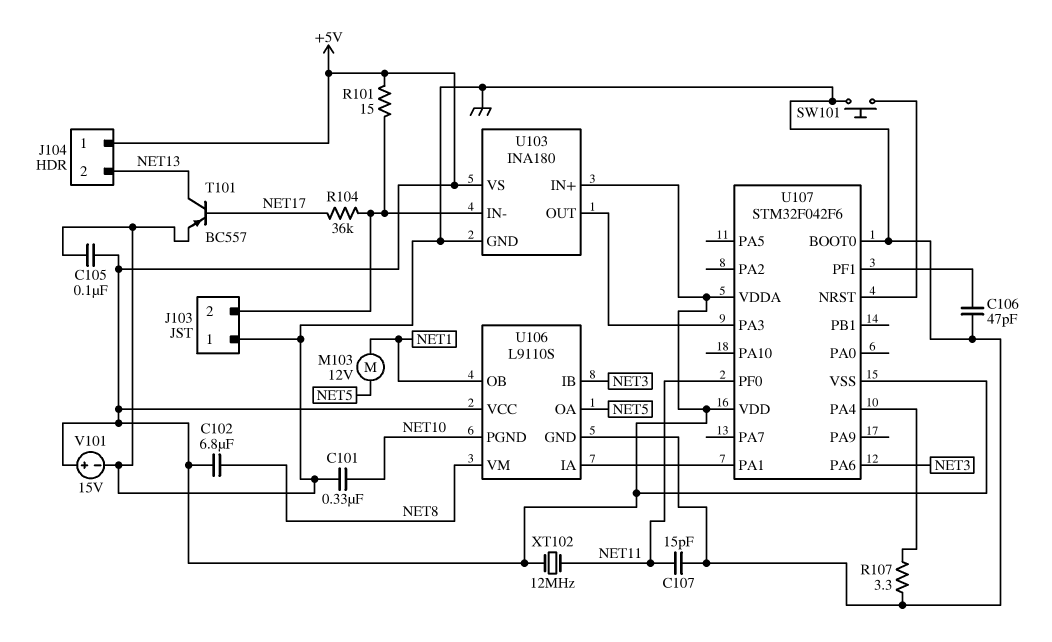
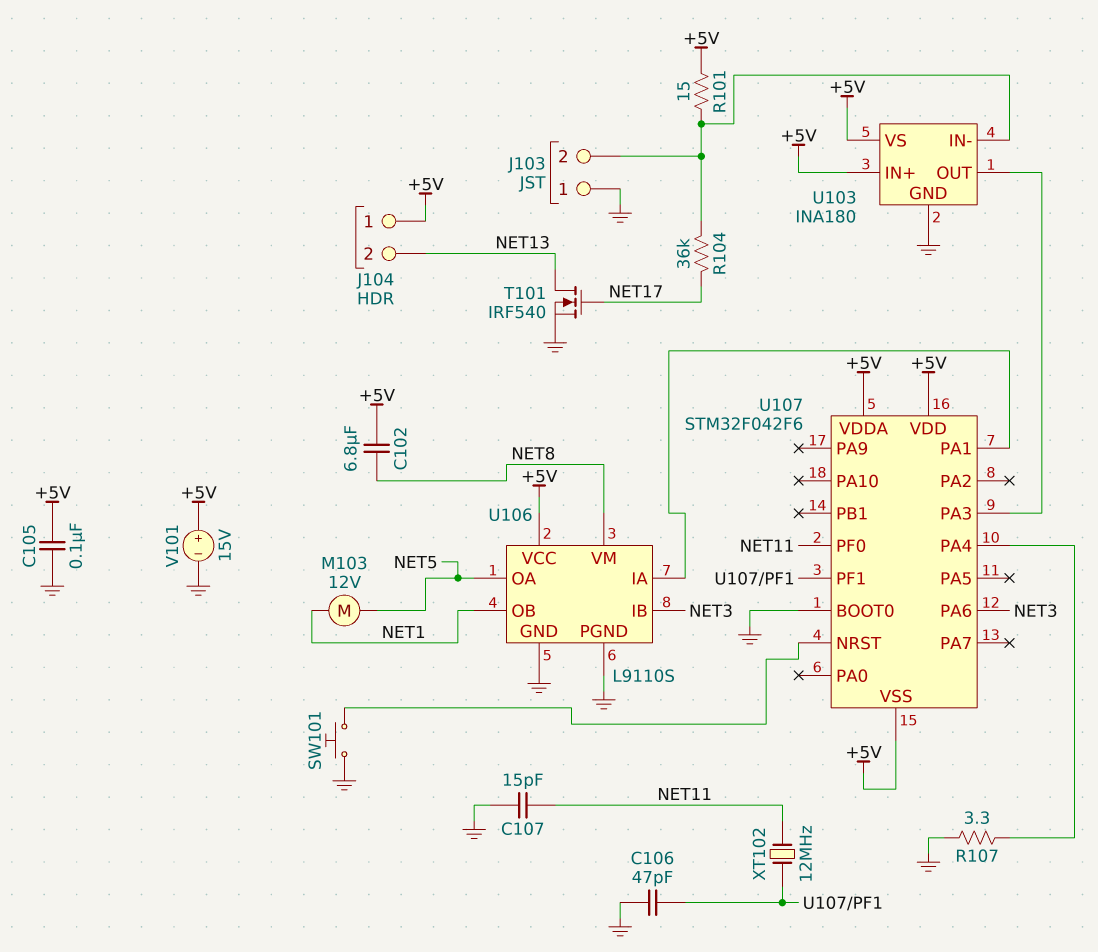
C101: 330nF (GND, NET10) -> none
T101: PNP BC557 (B NET17, C NET13, E GND) -> NMOS IRF540 (G NET17, D NET13, S GND)
U106 pin PGND: NET10 -> GND
XT102: 12MHz (+5V, NET11) -> 12MHz (NET11, U107/PF1)

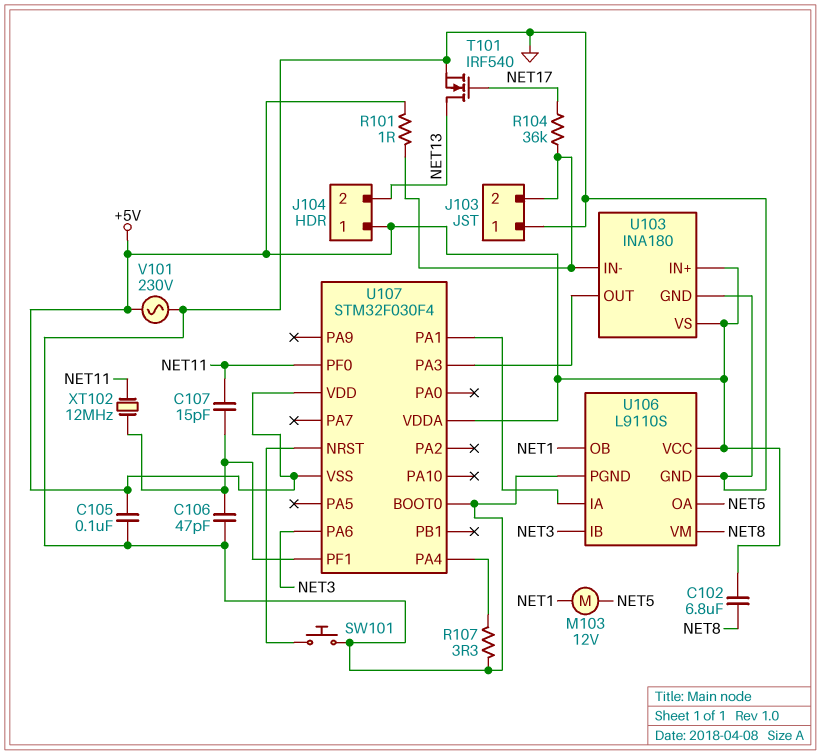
C107: 15pF (GND, NET11) -> 15pF (NET11, U107/PF1)
R101: 15 (+5V, J103/2) -> 1 (+5V, J103/2)
U107: STM32F042F6 -> STM32F030F4
V101: 15V (plus +5V, minus GND) -> AC 230V (+5V, GND)

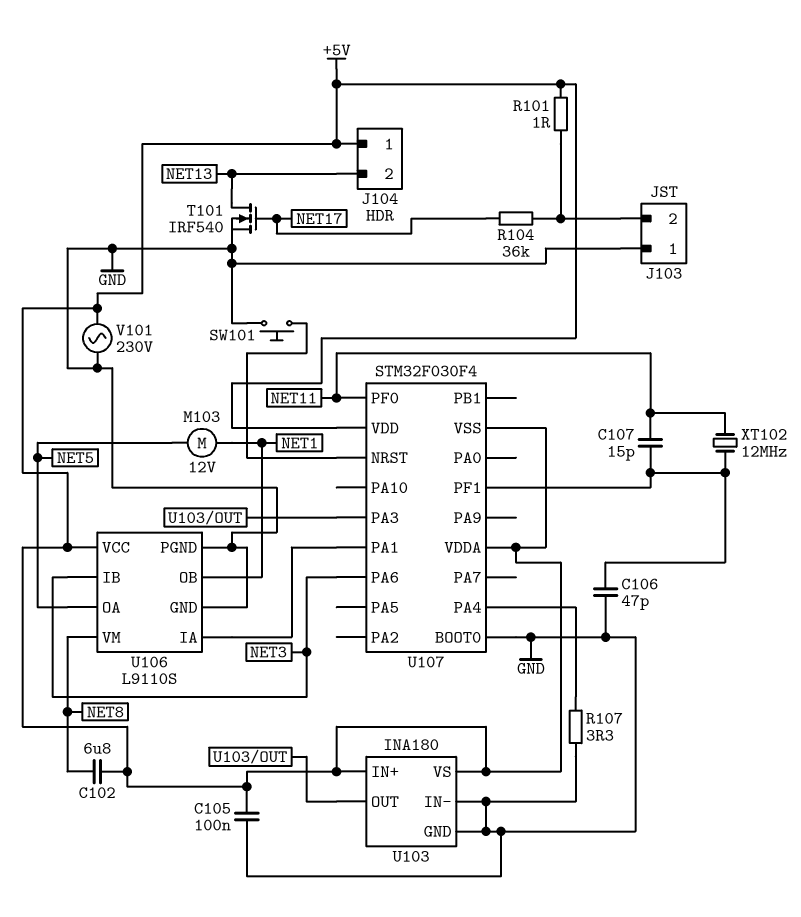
U103 pin IN-: J103/2 -> GND

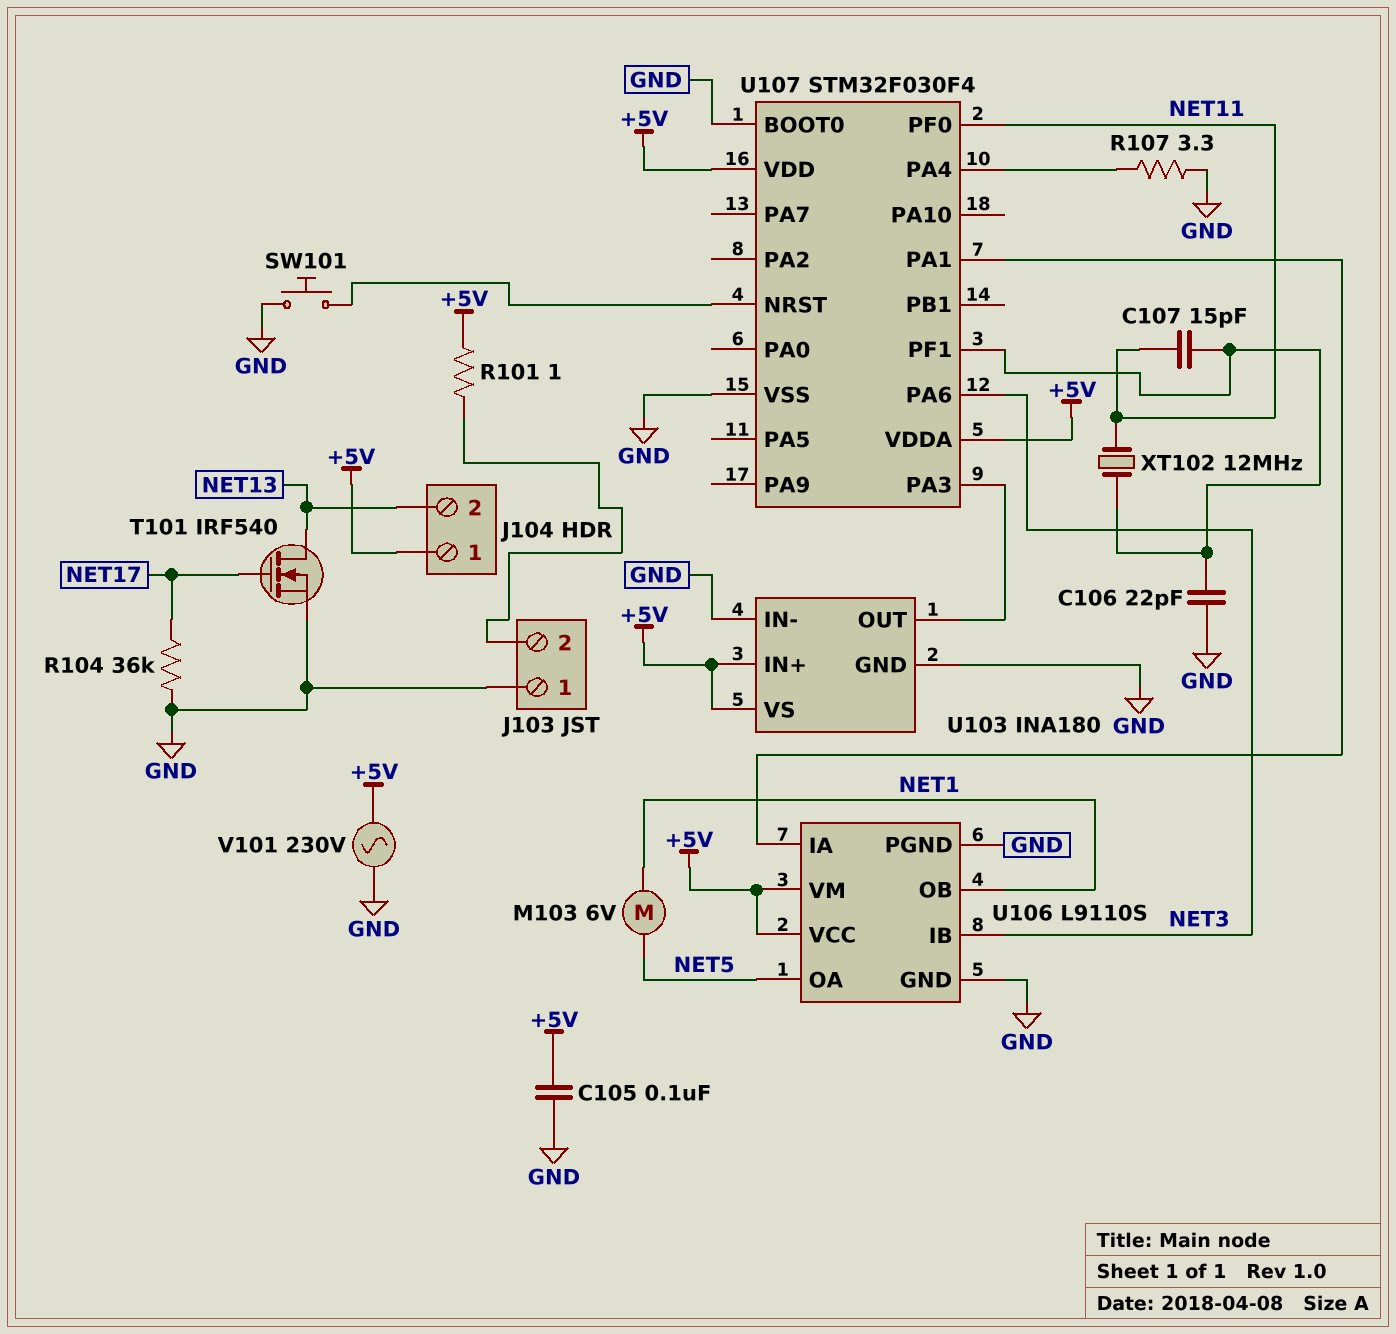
C102: 6.8uF (+5V, NET8) -> none
C106: 47pF (GND, U107/PF1) -> 22pF (GND, U107/PF1)
M103: motor 12V (NET1, NET5) -> motor 6V (NET1, NET5)
R104: 36k (J103/2, NET17) -> 36k (GND, NET17)
U106 pin VM: NET8 -> +5V
U107 pin VSS: +5V -> GND

